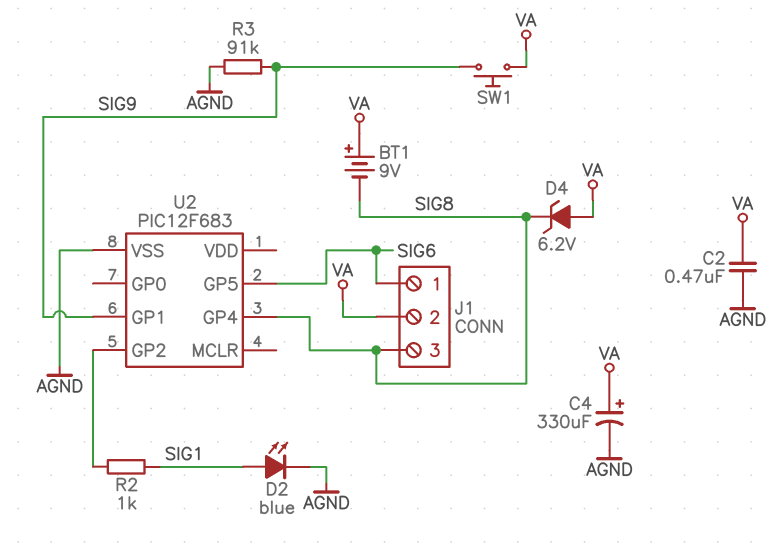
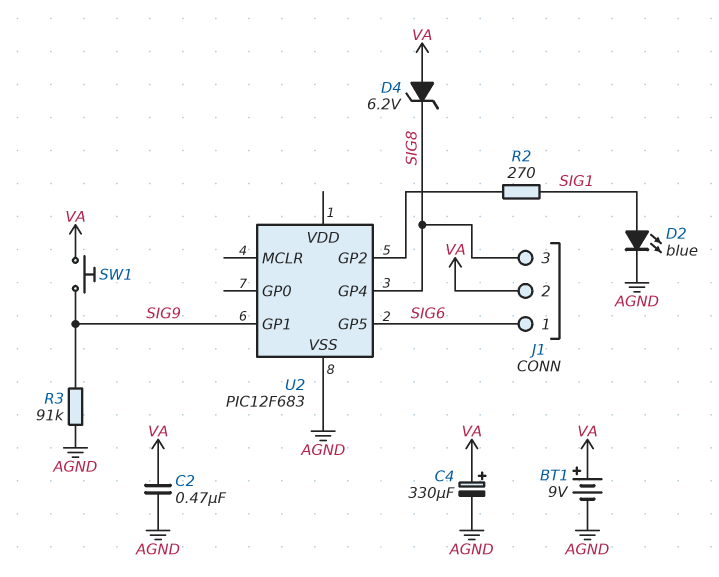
BT1: 9V (plus VA, minus SIG8) -> 9V (plus VA, minus AGND)
R2: 1k (SIG1, U2/GP2) -> 270 (SIG1, U2/GP2)

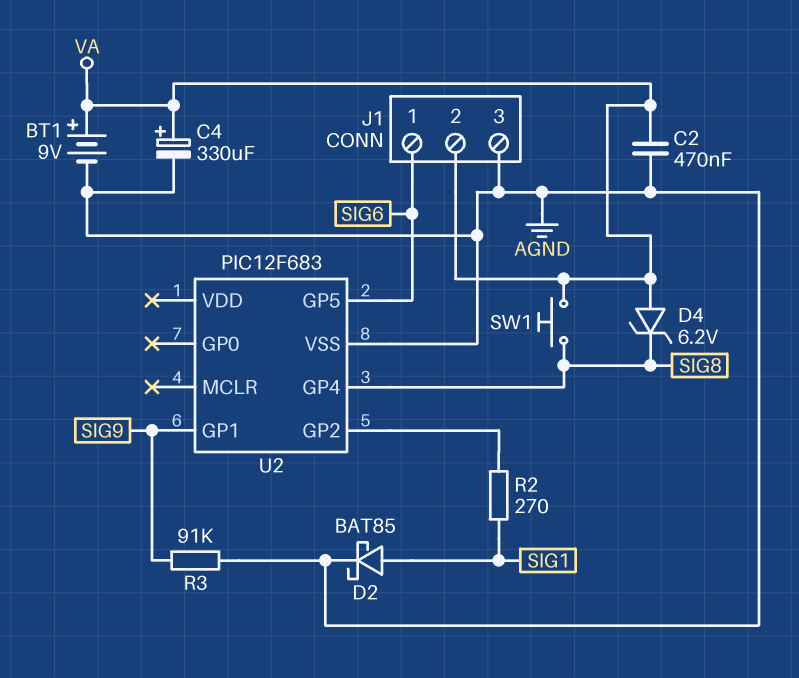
D2: LED blue (A SIG1, K AGND) -> schottky BAT85 (A SIG1, K AGND)
J1 pin 3: SIG8 -> AGND
SW1: button (SIG9, VA) -> button (SIG8, VA)

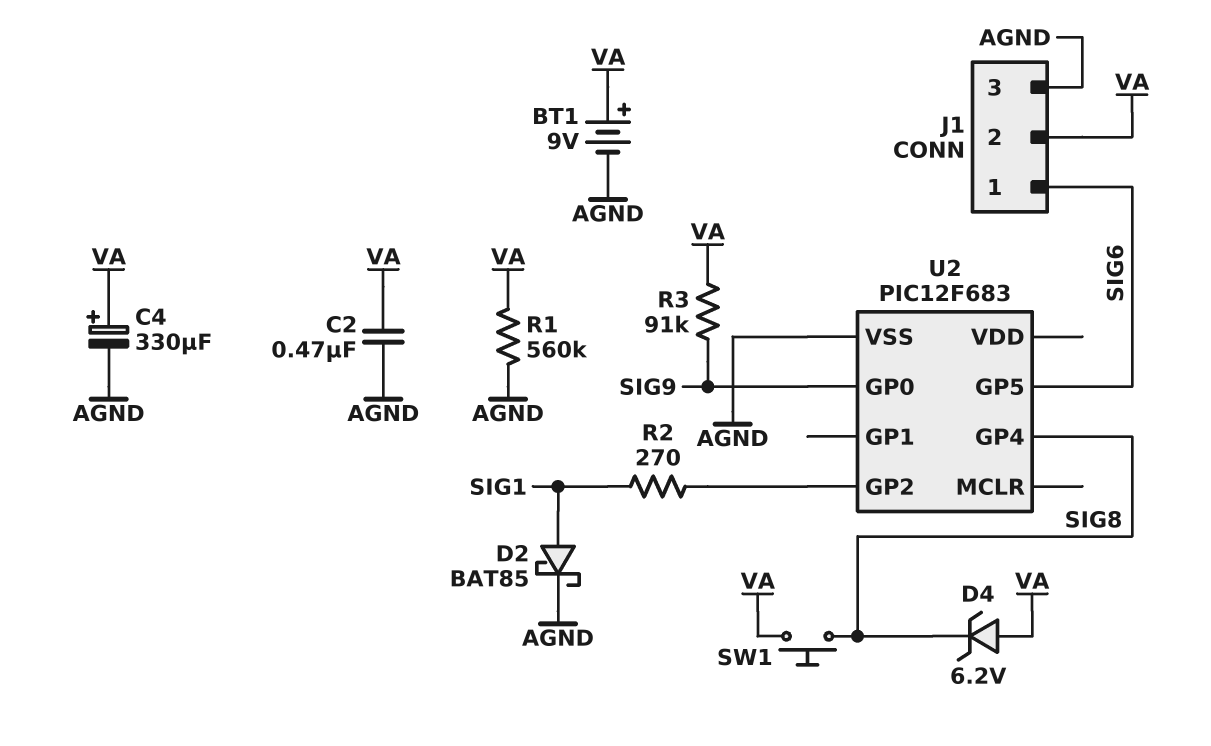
R1: none -> 560k (AGND, VA)
R3: 91k (AGND, SIG9) -> 91k (SIG9, VA)
U2 pin GP0: none -> SIG9
U2 pin GP1: SIG9 -> none

